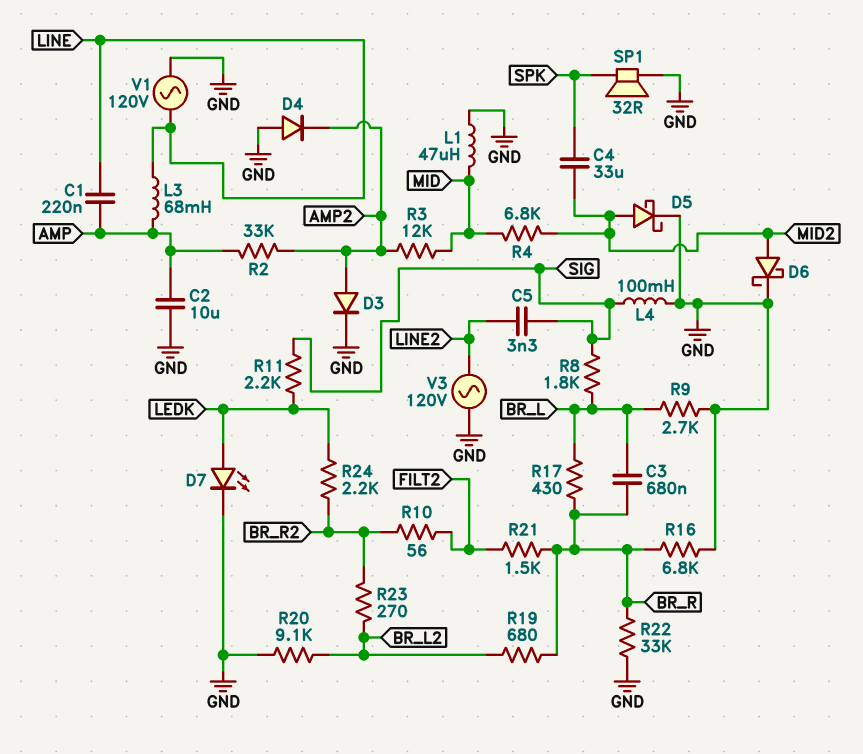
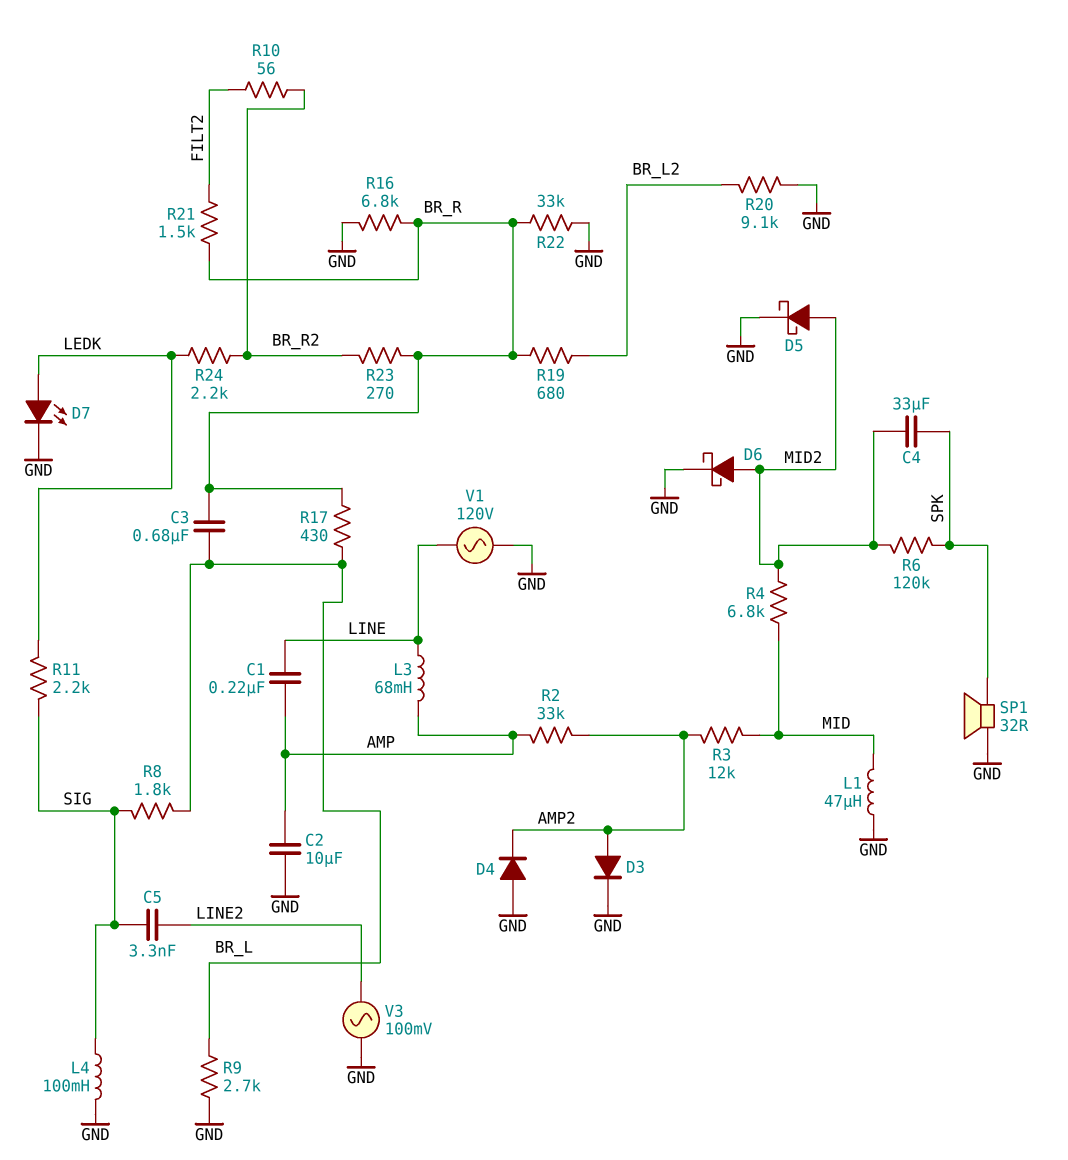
R6: none -> 120k (MID2, SPK)
R23: 270 (BR_L2, BR_R2) -> 270 (BR_R, BR_R2)
V3: AC 120V (GND, LINE2) -> AC 100mV (GND, LINE2)

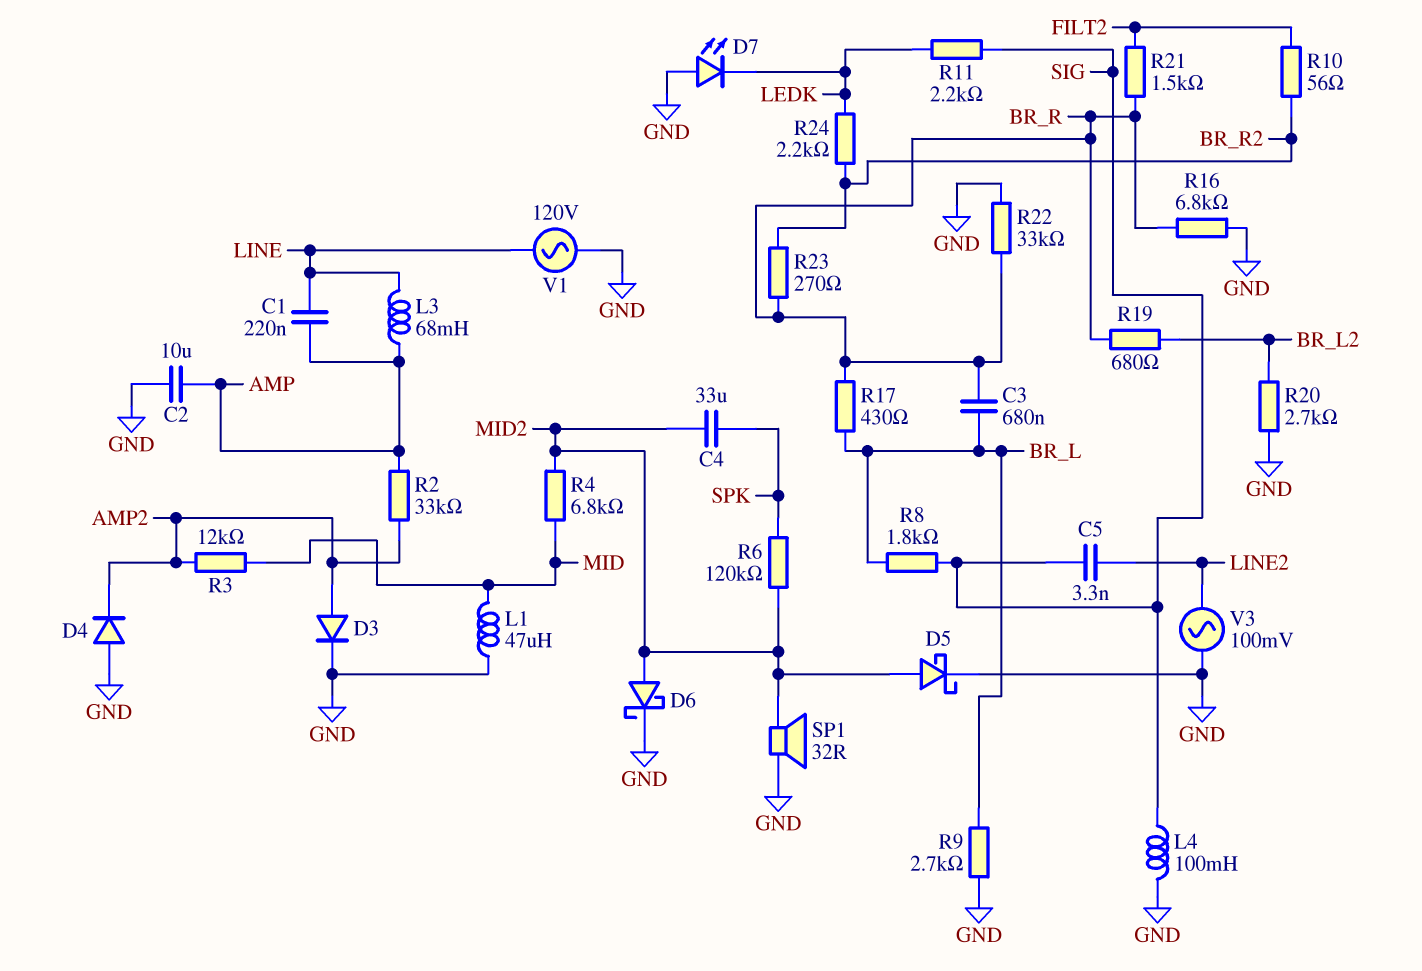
D7: LED (A LEDK, K GND) -> LED (A GND, K LEDK)
R20: 9.1k (BR_L2, GND) -> 2.7k (BR_L2, GND)
SP1: speaker 32R (GND, SPK) -> speaker 32R (GND, MID2)

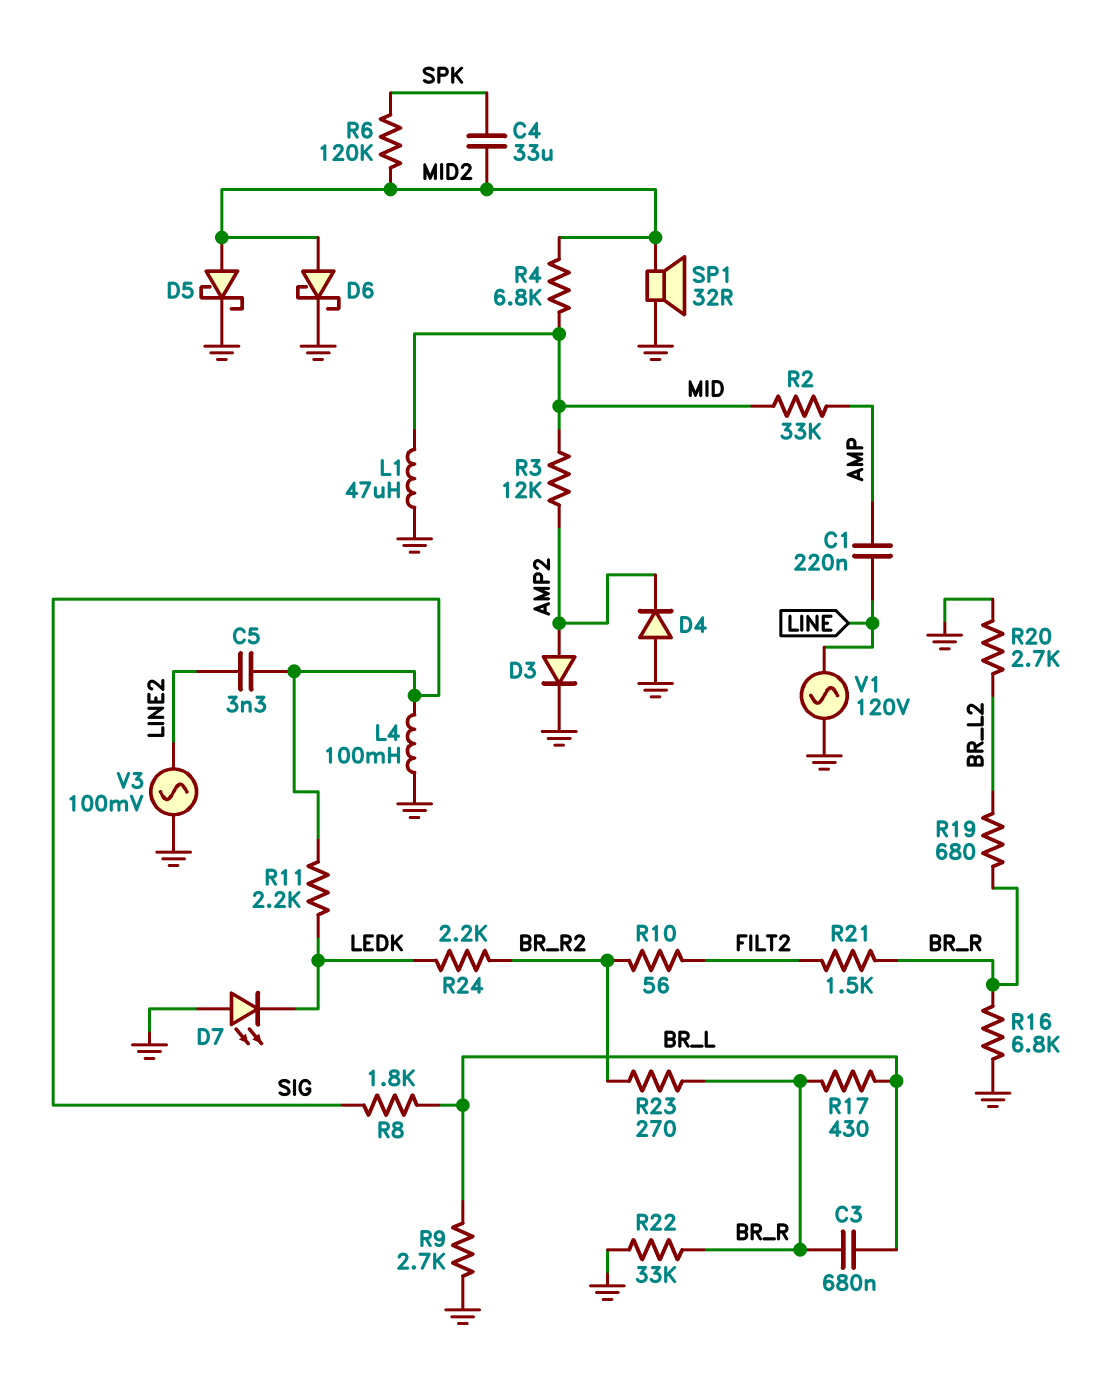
C2: 10uF (AMP, GND) -> none
L3: 68mH (AMP, LINE) -> none
R2: 33k (AMP, AMP2) -> 33k (AMP, MID)

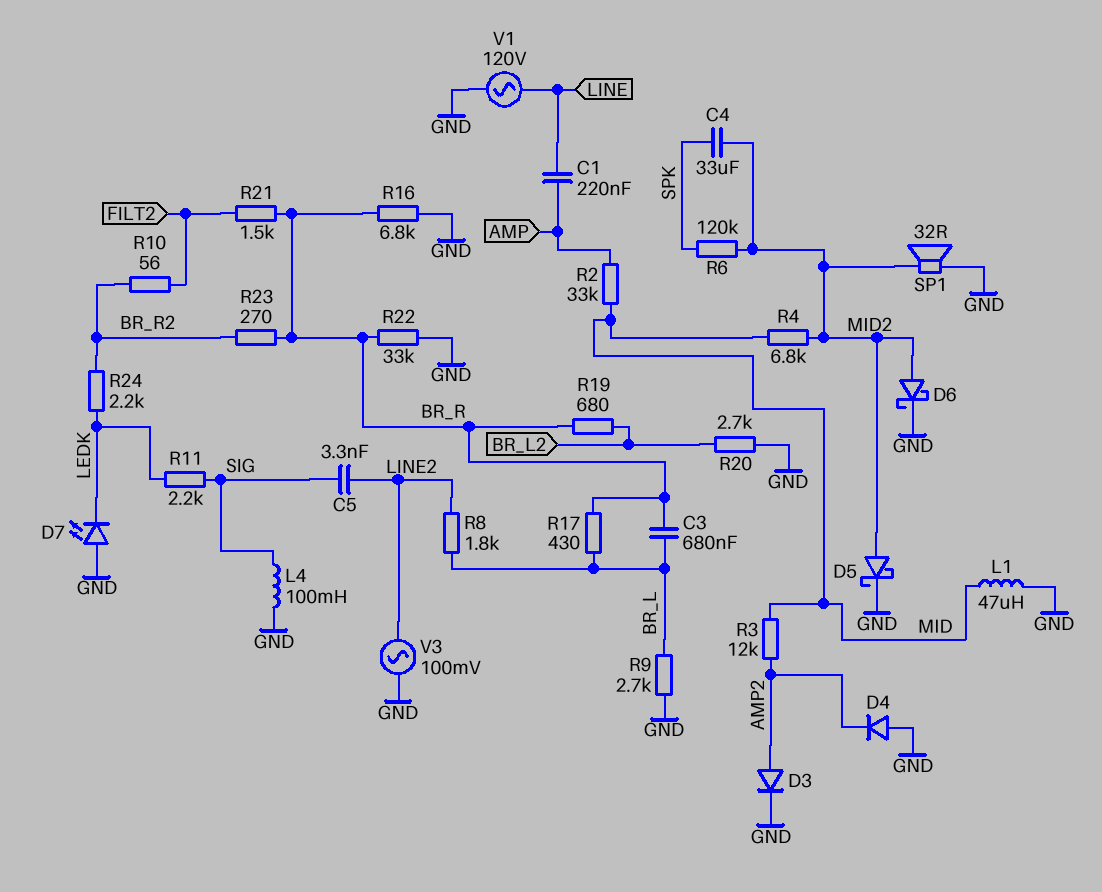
R8: 1.8k (BR_L, SIG) -> 1.8k (BR_L, LINE2)

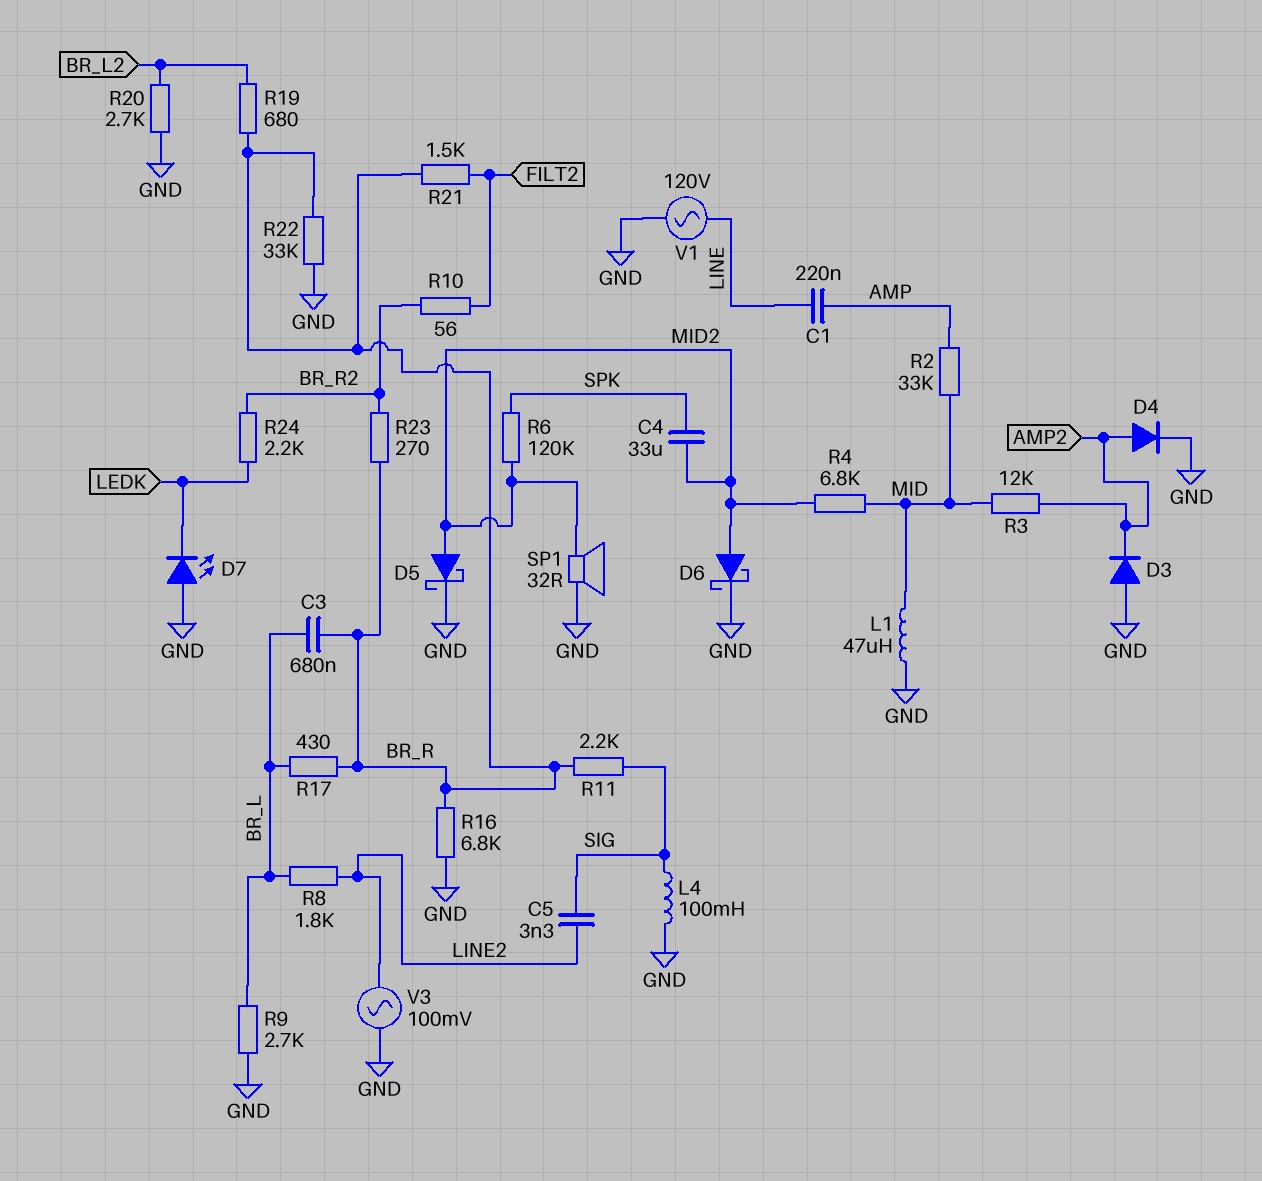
D3: diode (A AMP2, K GND) -> diode (A GND, K AMP2)
D4: diode (A GND, K AMP2) -> diode (A AMP2, K GND)
R11: 2.2k (LEDK, SIG) -> 2.2k (BR_R, SIG)

